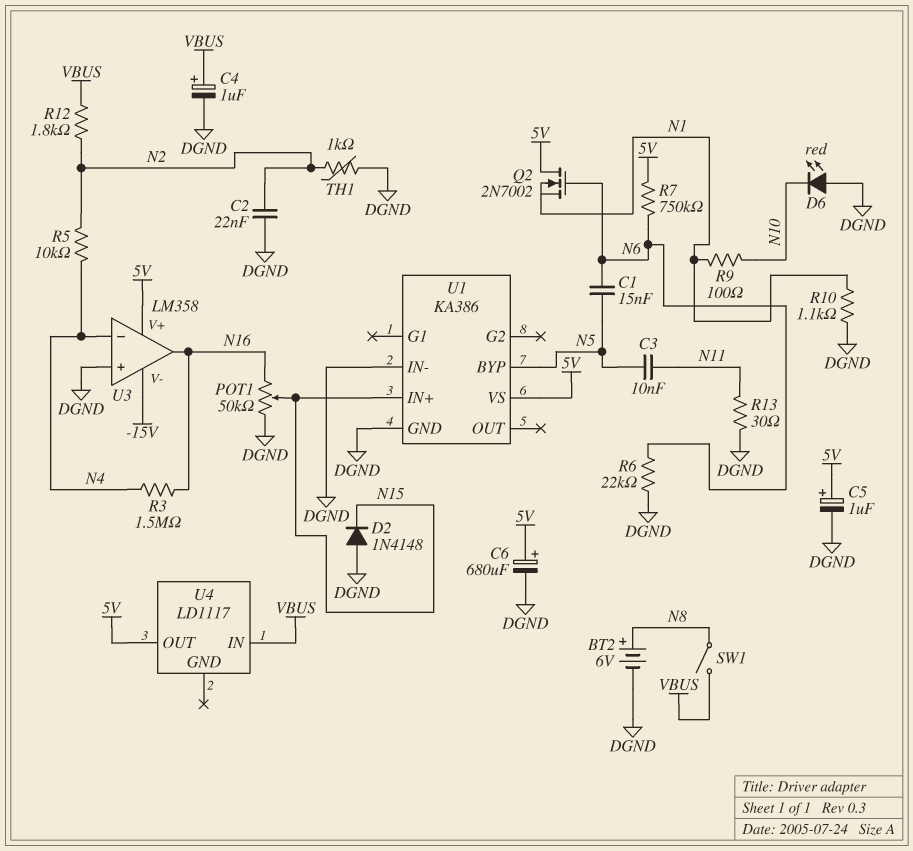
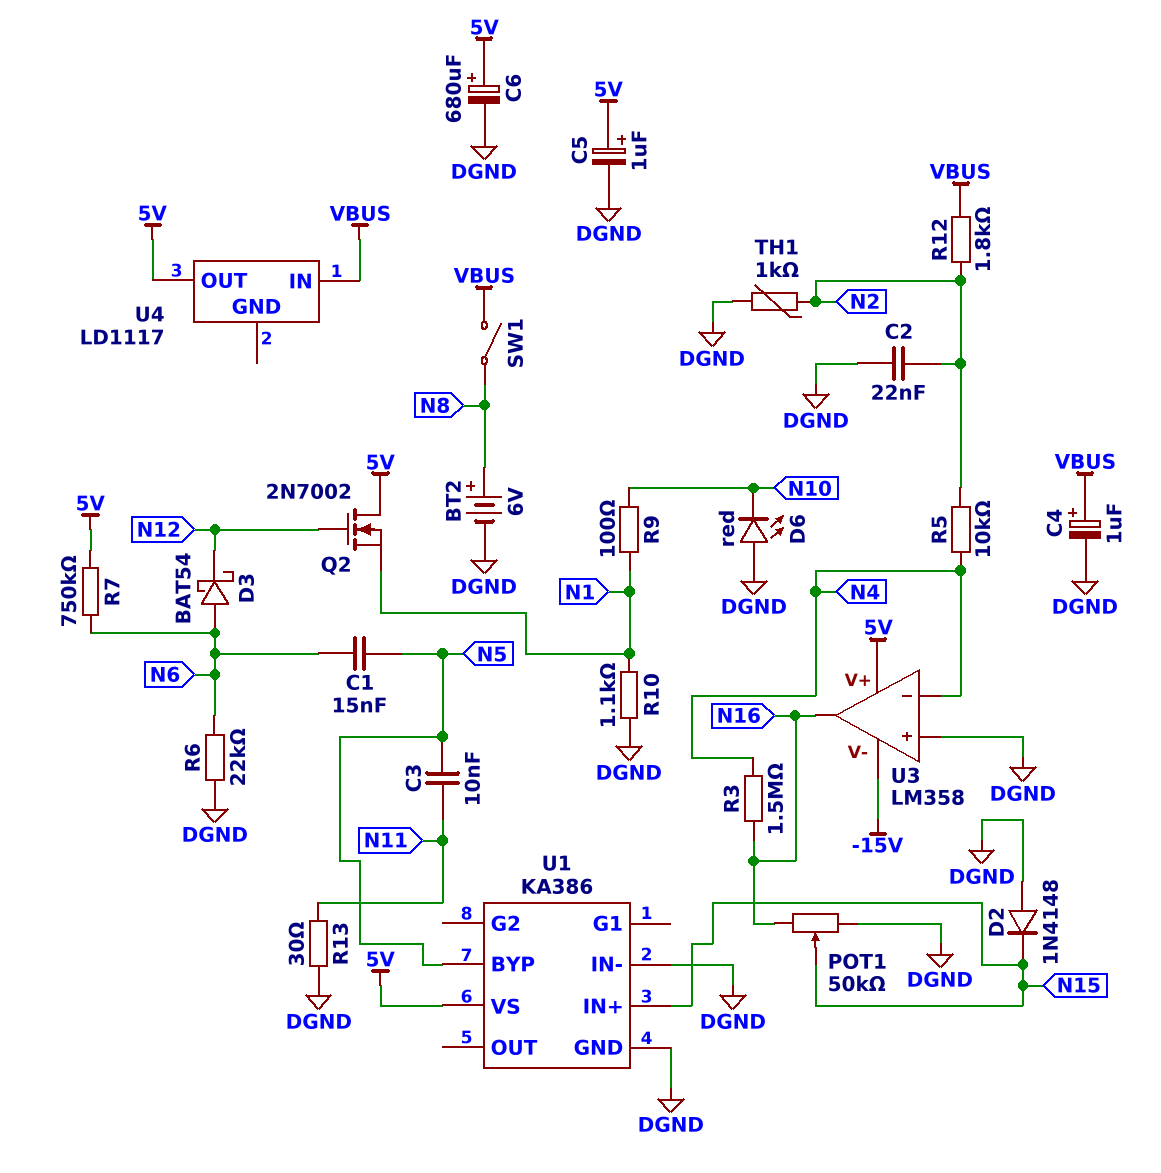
D3: none -> schottky BAT54 (A N6, K N12)
Q2: NMOS 2N7002 (G N6, D 5V, S N1) -> NMOS 2N7002 (G N12, D 5V, S N1)

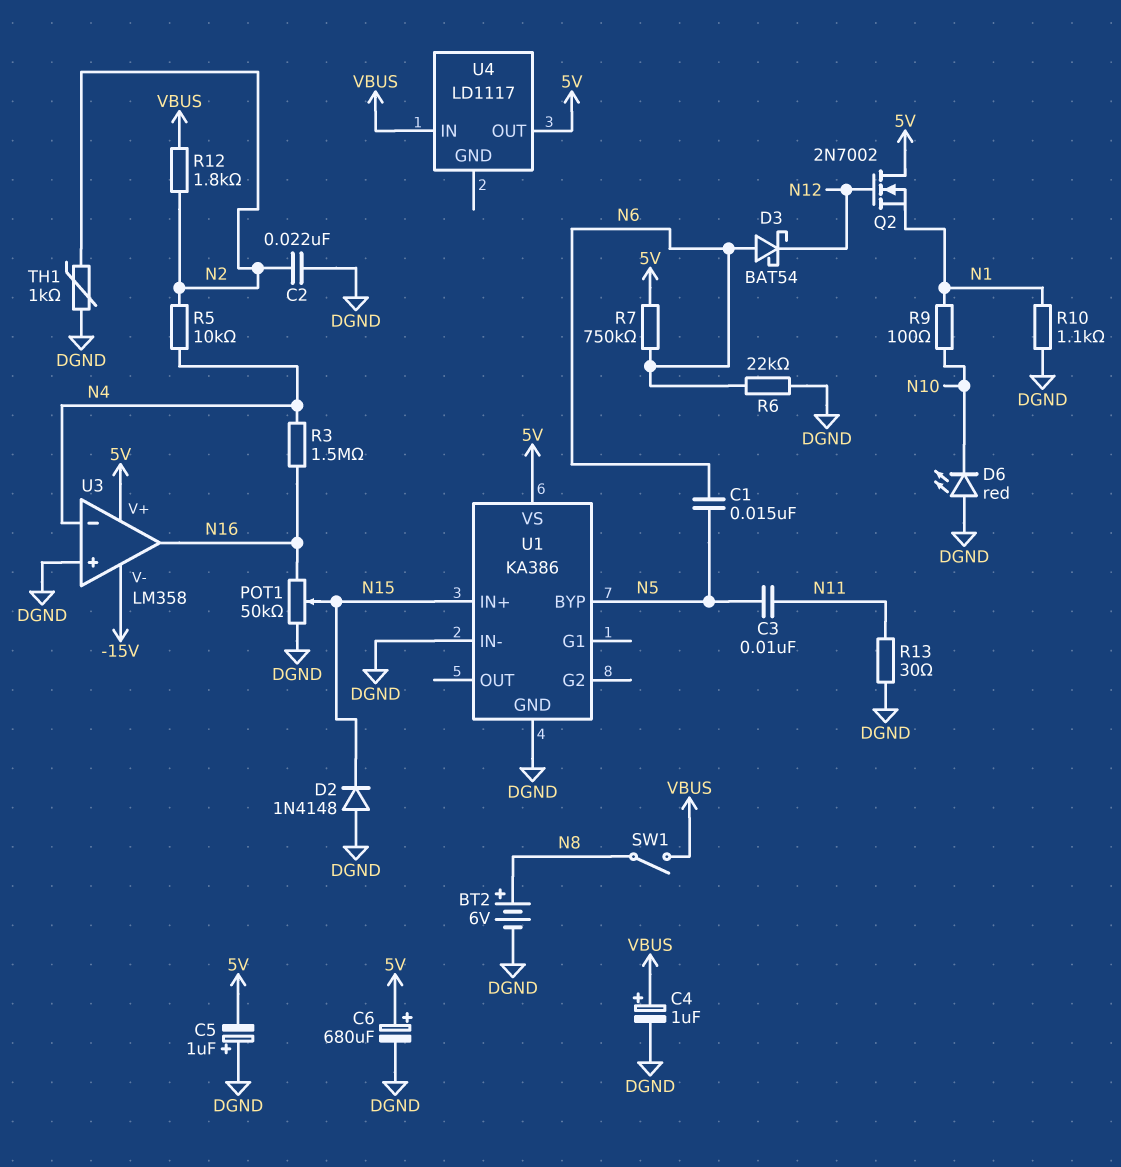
C5: 1uF (plus 5V, minus DGND) -> 1uF (plus DGND, minus 5V)

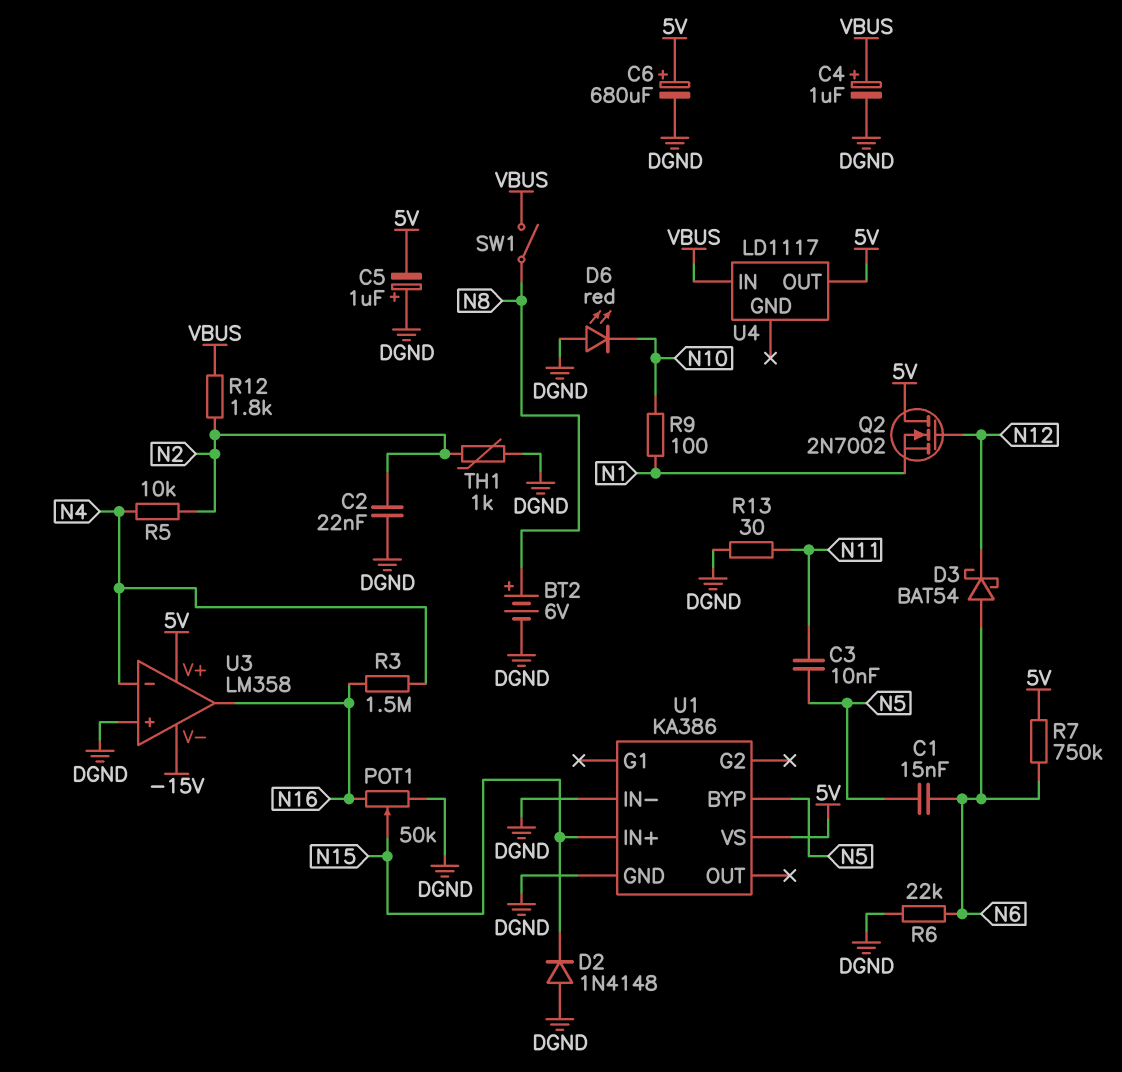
R10: 1.1k (DGND, N1) -> none

